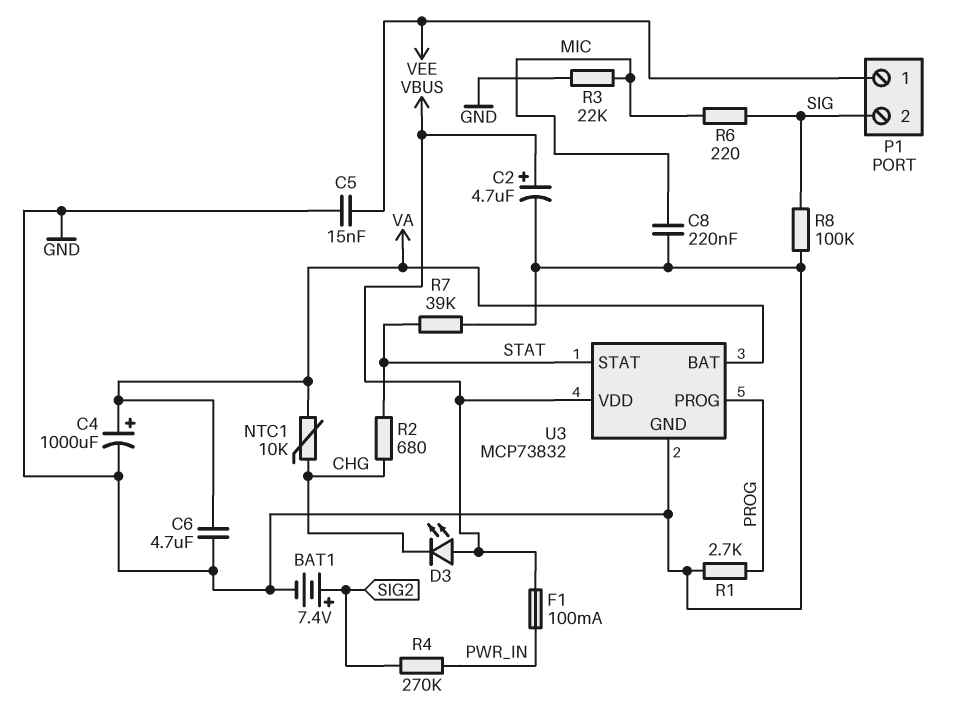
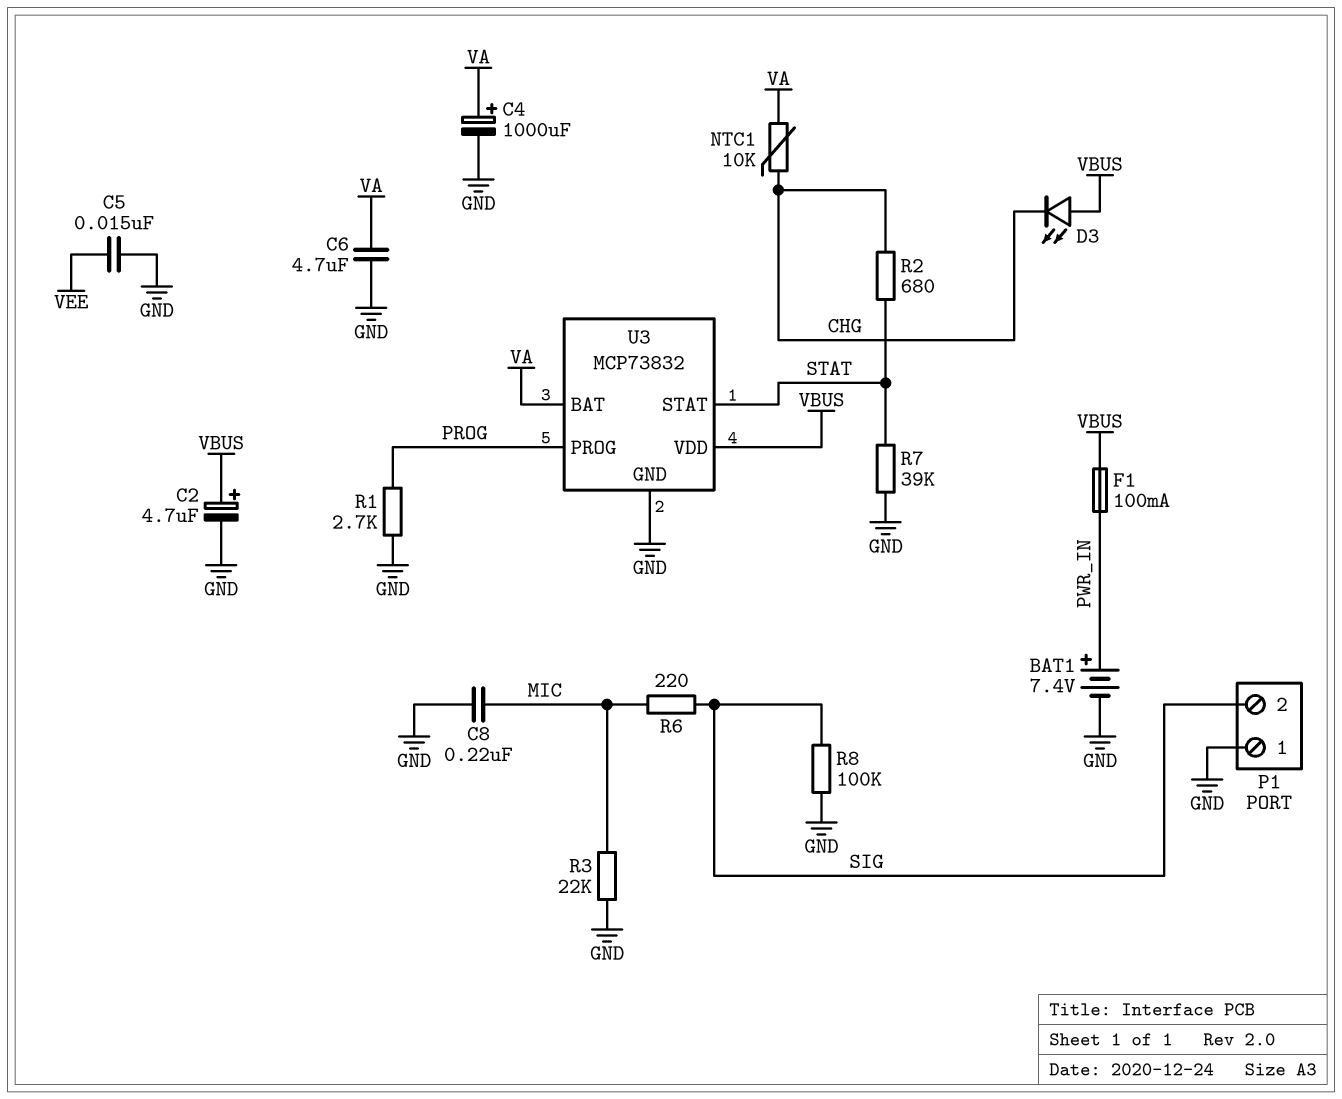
BAT1: 7.4V (plus SIG2, minus GND) -> 7.4V (plus PWR_IN, minus GND)
P1 pin 1: VEE -> GND
R4: 270k (PWR_IN, SIG2) -> none

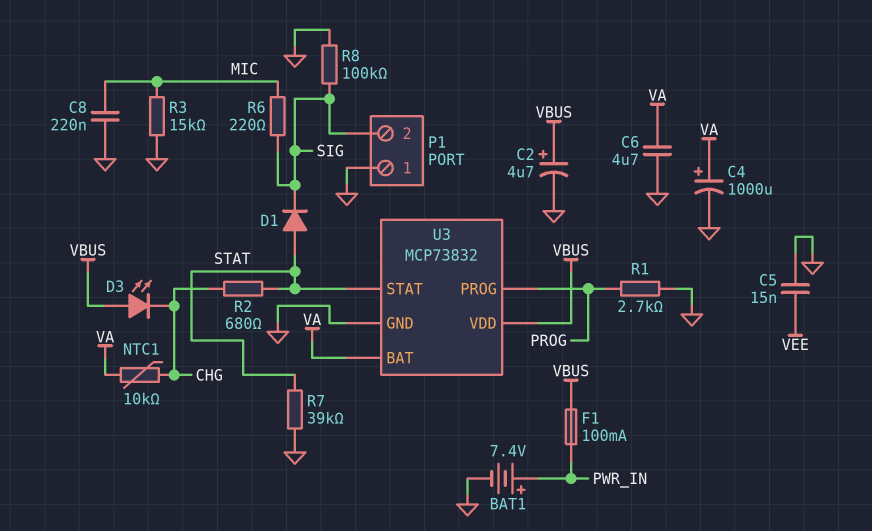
D1: none -> diode (A STAT, K SIG)
R3: 22k (GND, MIC) -> 15k (GND, MIC)

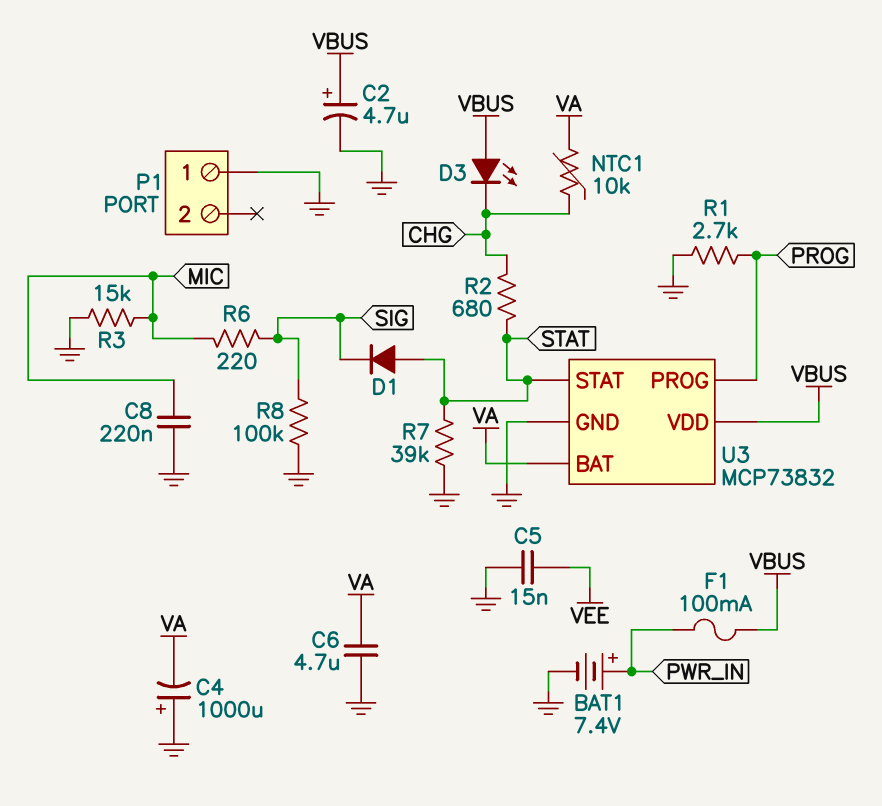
C4: 1000uF (plus VA, minus GND) -> 1000uF (plus GND, minus VA)
P1 pin 2: SIG -> none

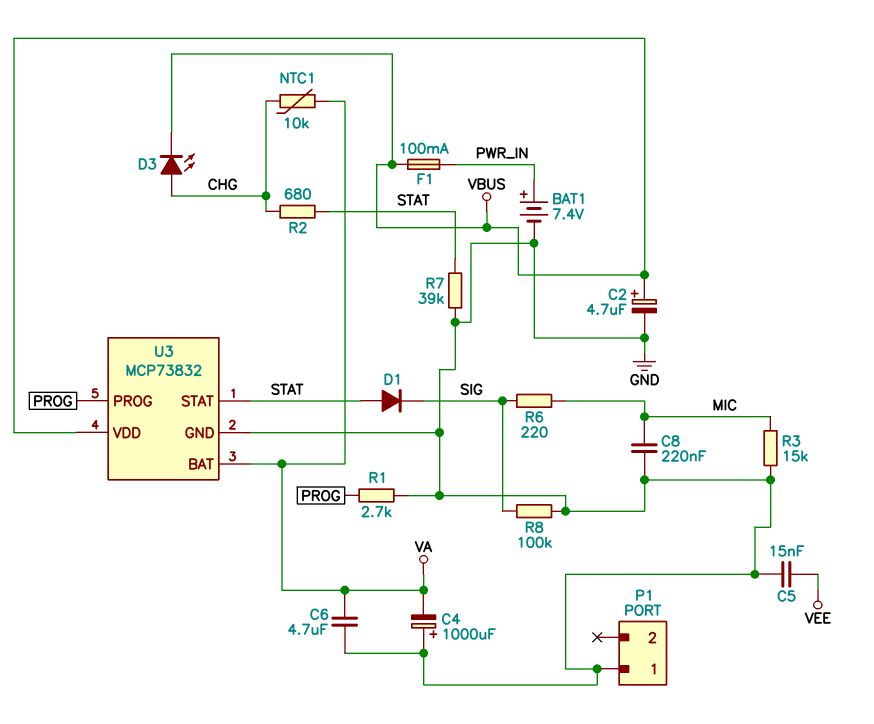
D3: LED (A VBUS, K CHG) -> LED (A CHG, K VBUS)

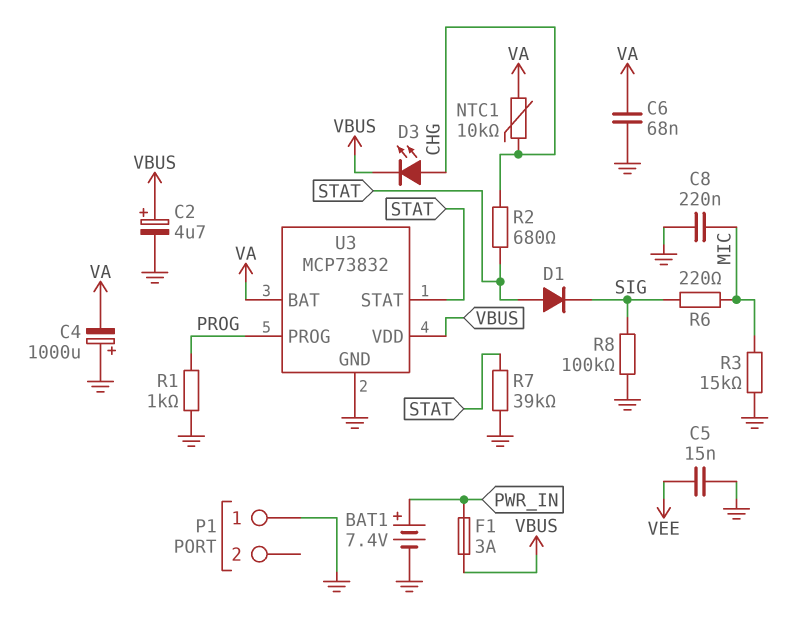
C6: 4.7uF (GND, VA) -> 68nF (GND, VA)
F1: 100mA (PWR_IN, VBUS) -> 3A (PWR_IN, VBUS)
R1: 2.7k (GND, PROG) -> 1k (GND, PROG)

